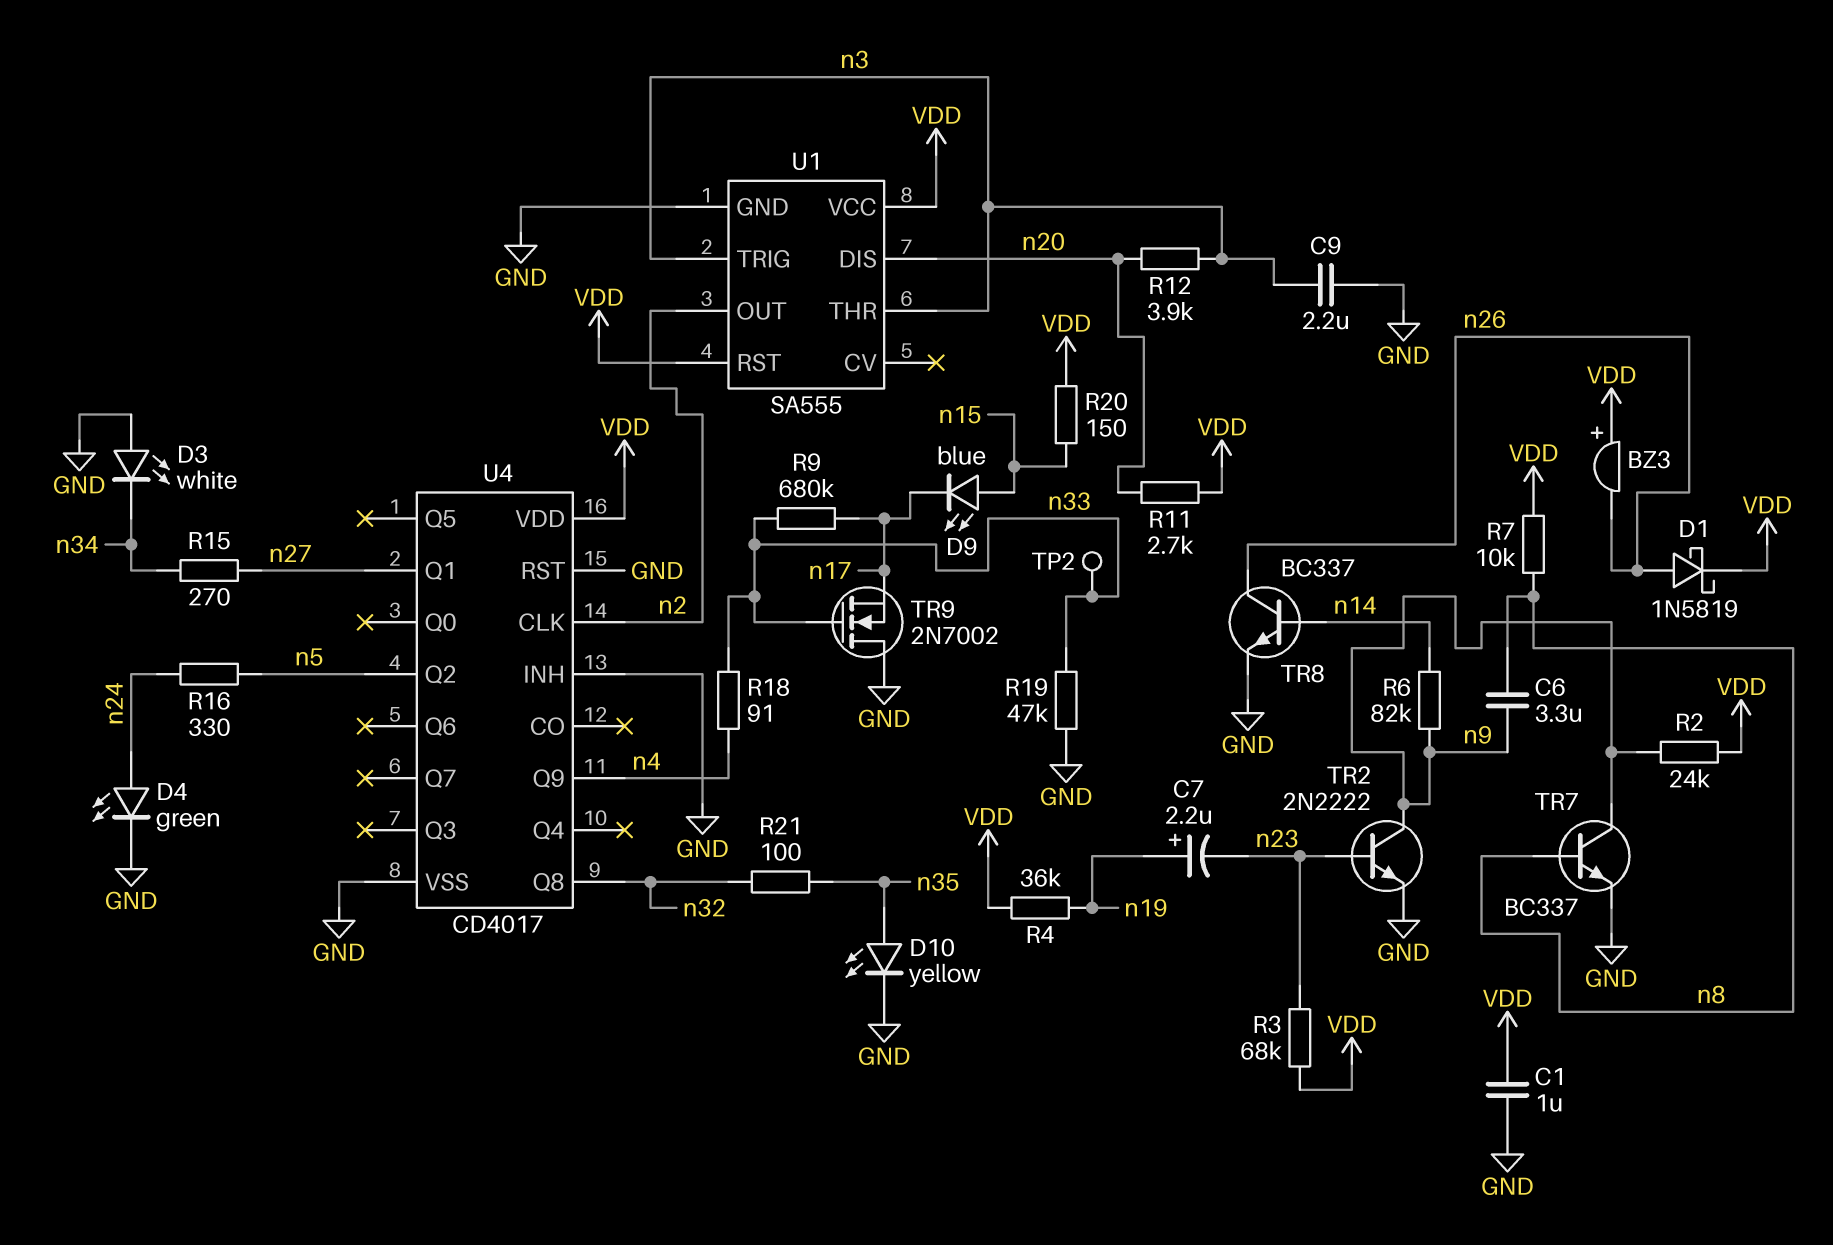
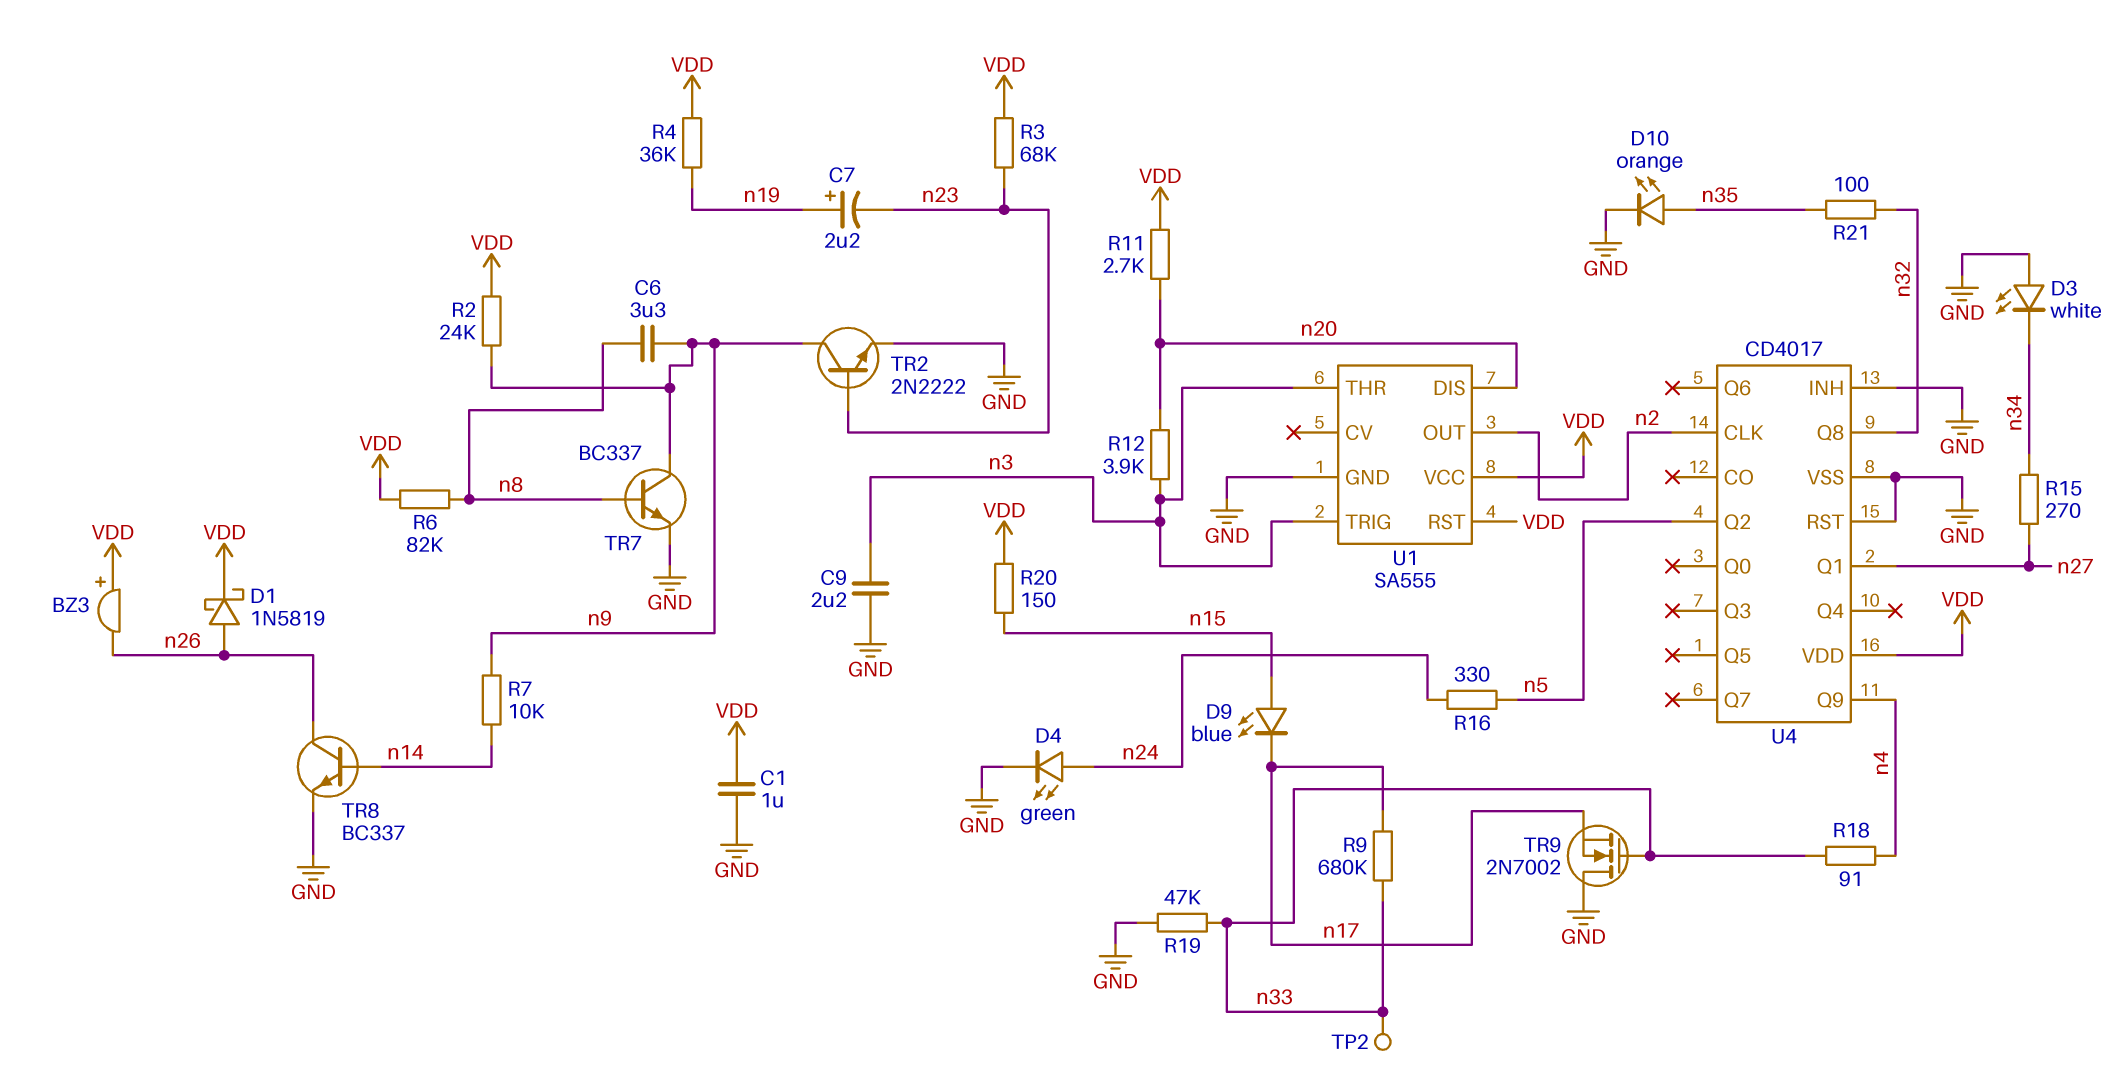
D10: LED yellow (A n35, K GND) -> LED orange (A n35, K GND)
R6: 82k (n9, n14) -> 82k (VDD, n8)
R7: 10k (VDD, n8) -> 10k (n9, n14)

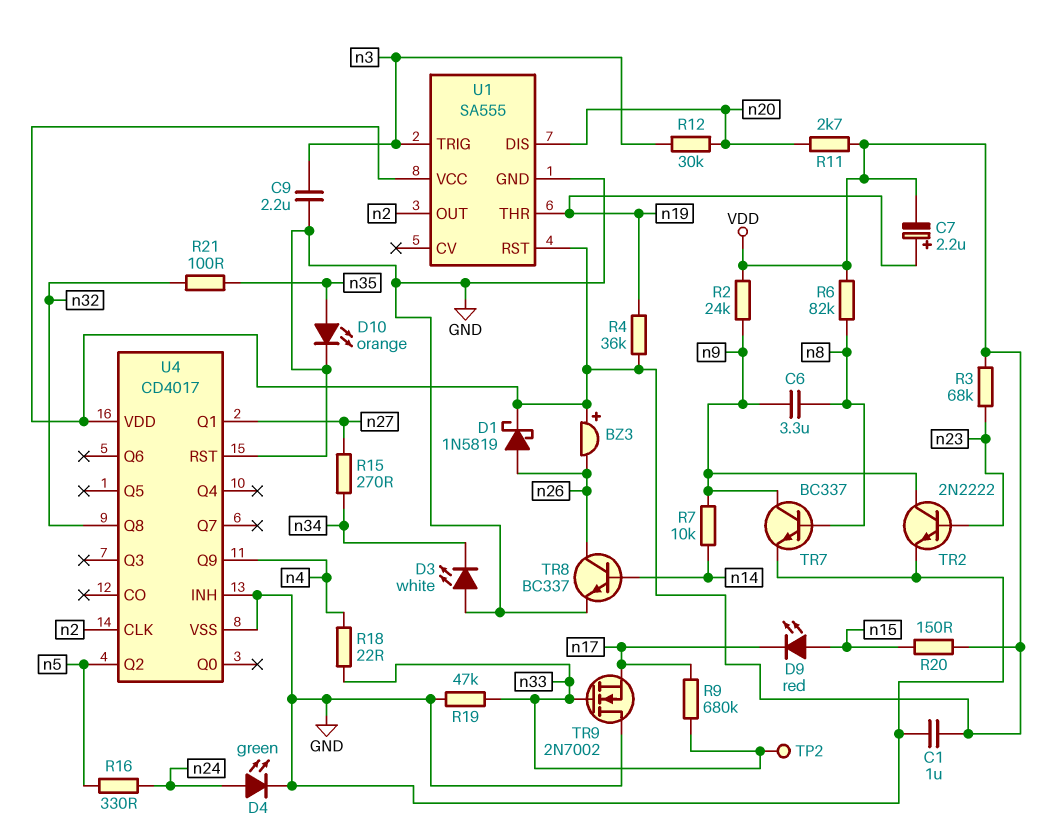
C7: 2.2uF (plus n19, minus n23) -> 2.2uF (plus n19, minus VDD)
D9: LED blue (A n15, K n17) -> LED red (A n15, K n17)
R12: 3.9k (n3, n20) -> 30k (n3, n20)
R18: 91 (n4, n33) -> 22 (n4, n33)
U1 pin THR: n3 -> n19

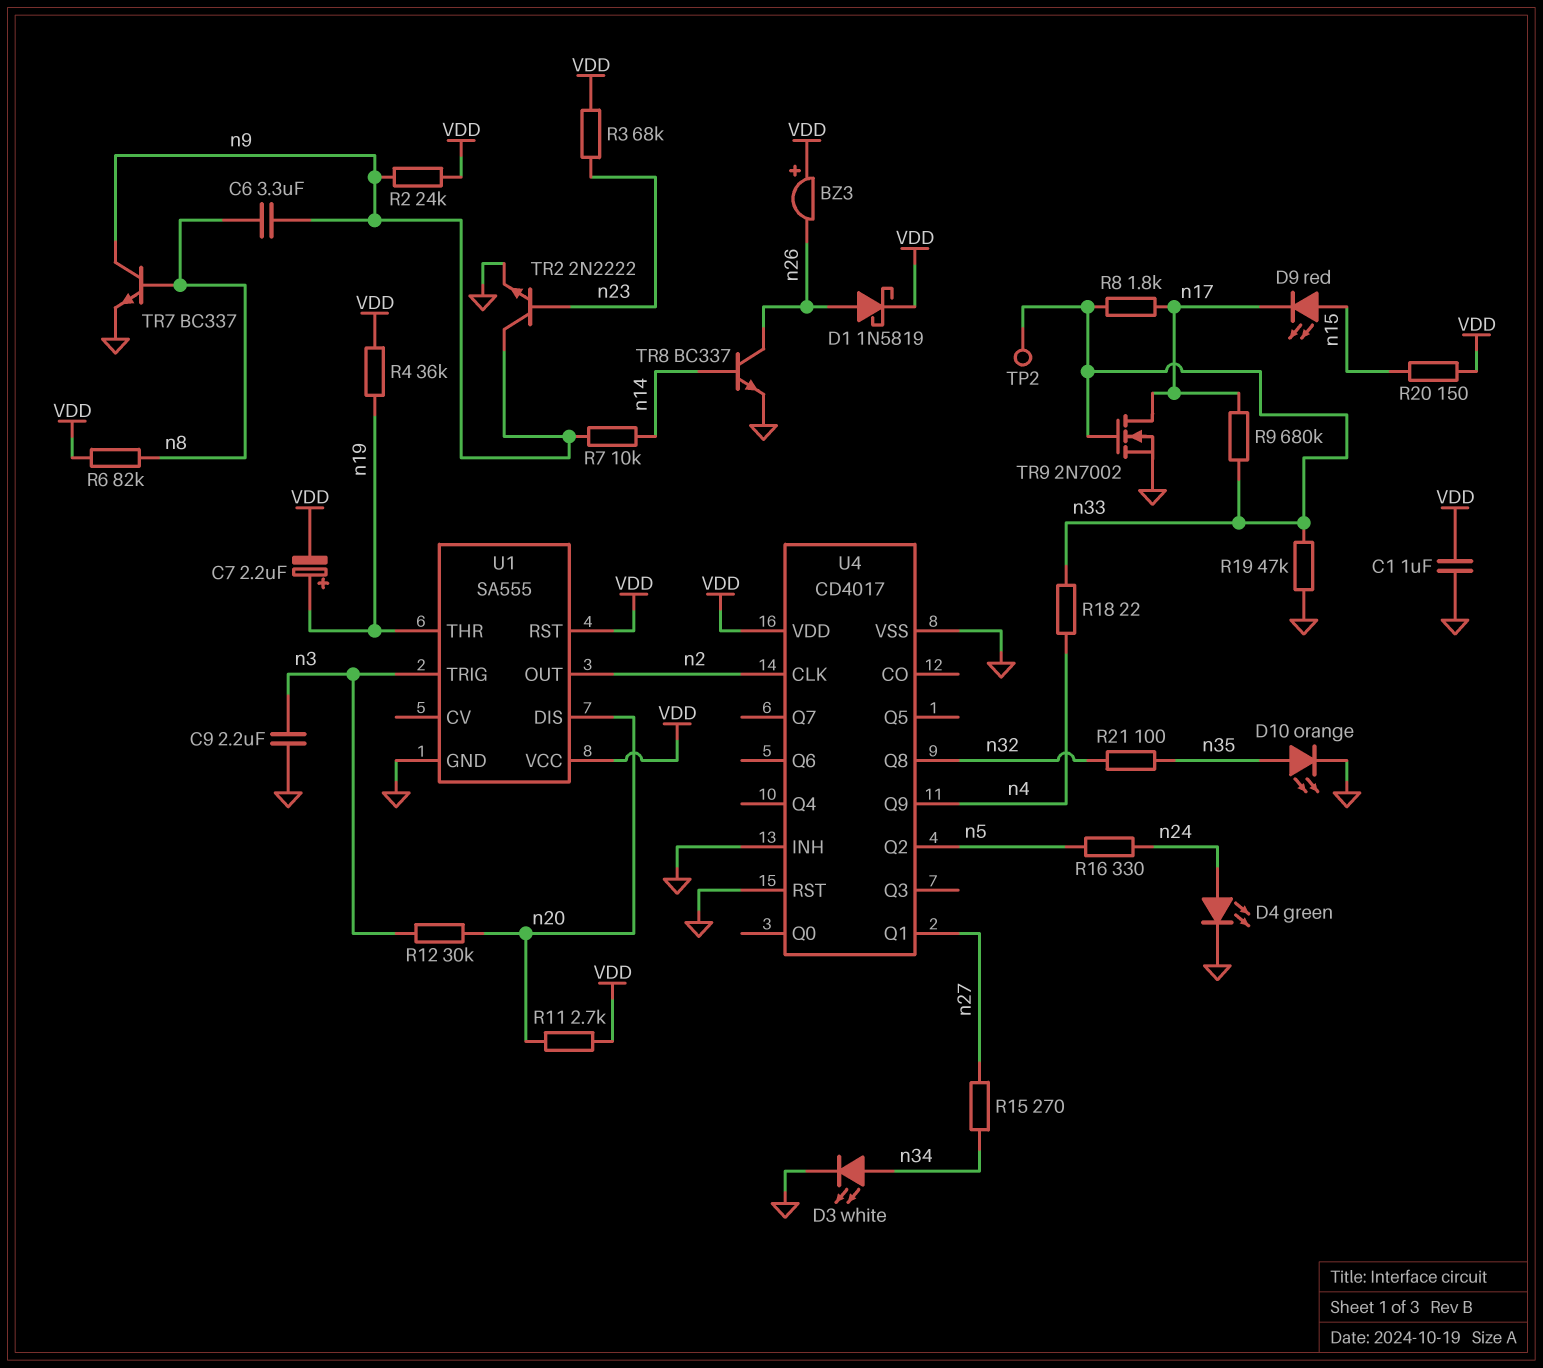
D3: LED white (A GND, K n34) -> LED white (A n34, K GND)
R8: none -> 1.8k (n17, n33)
TR9: NMOS 2N7002 (G n33, D GND, S n17) -> NMOS 2N7002 (G n33, D n17, S GND)

